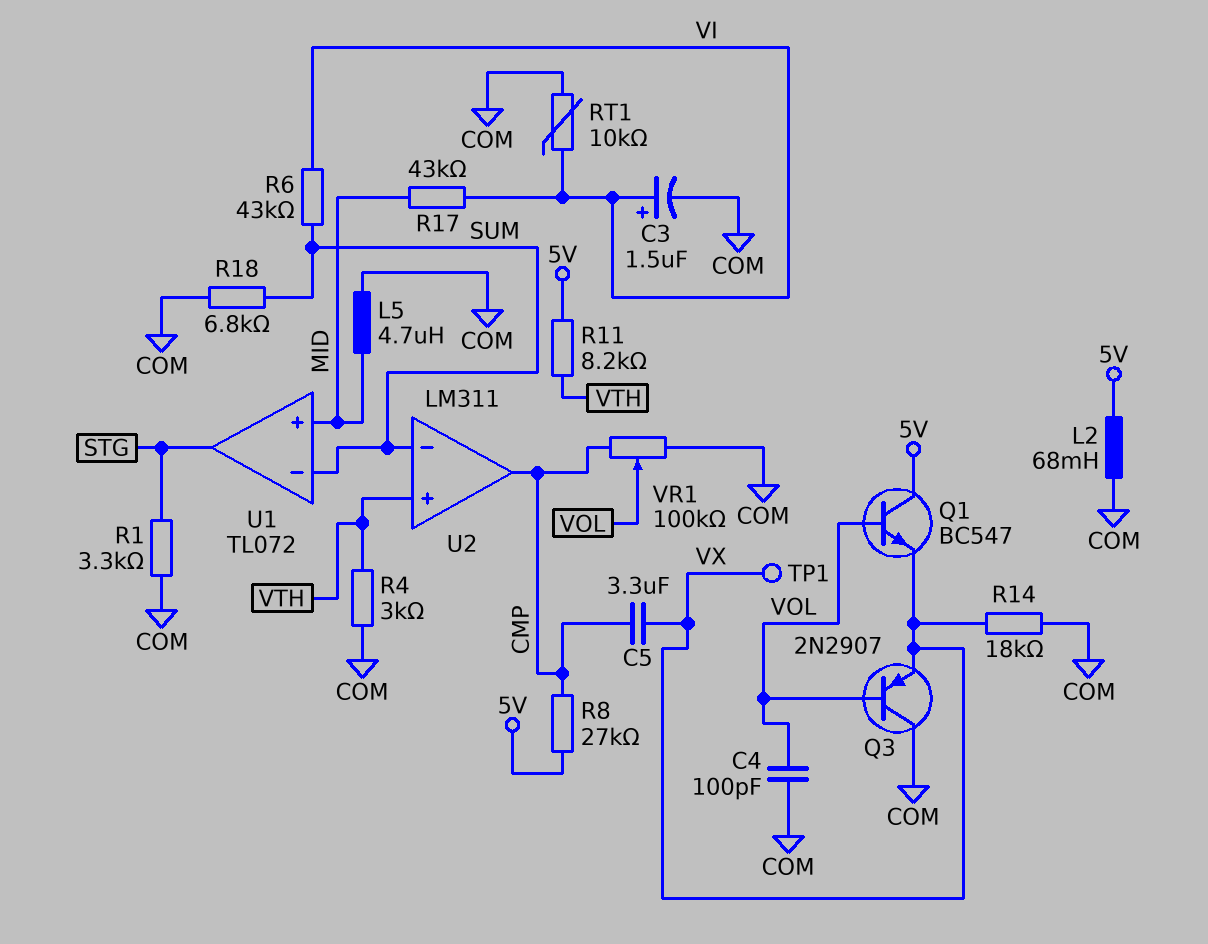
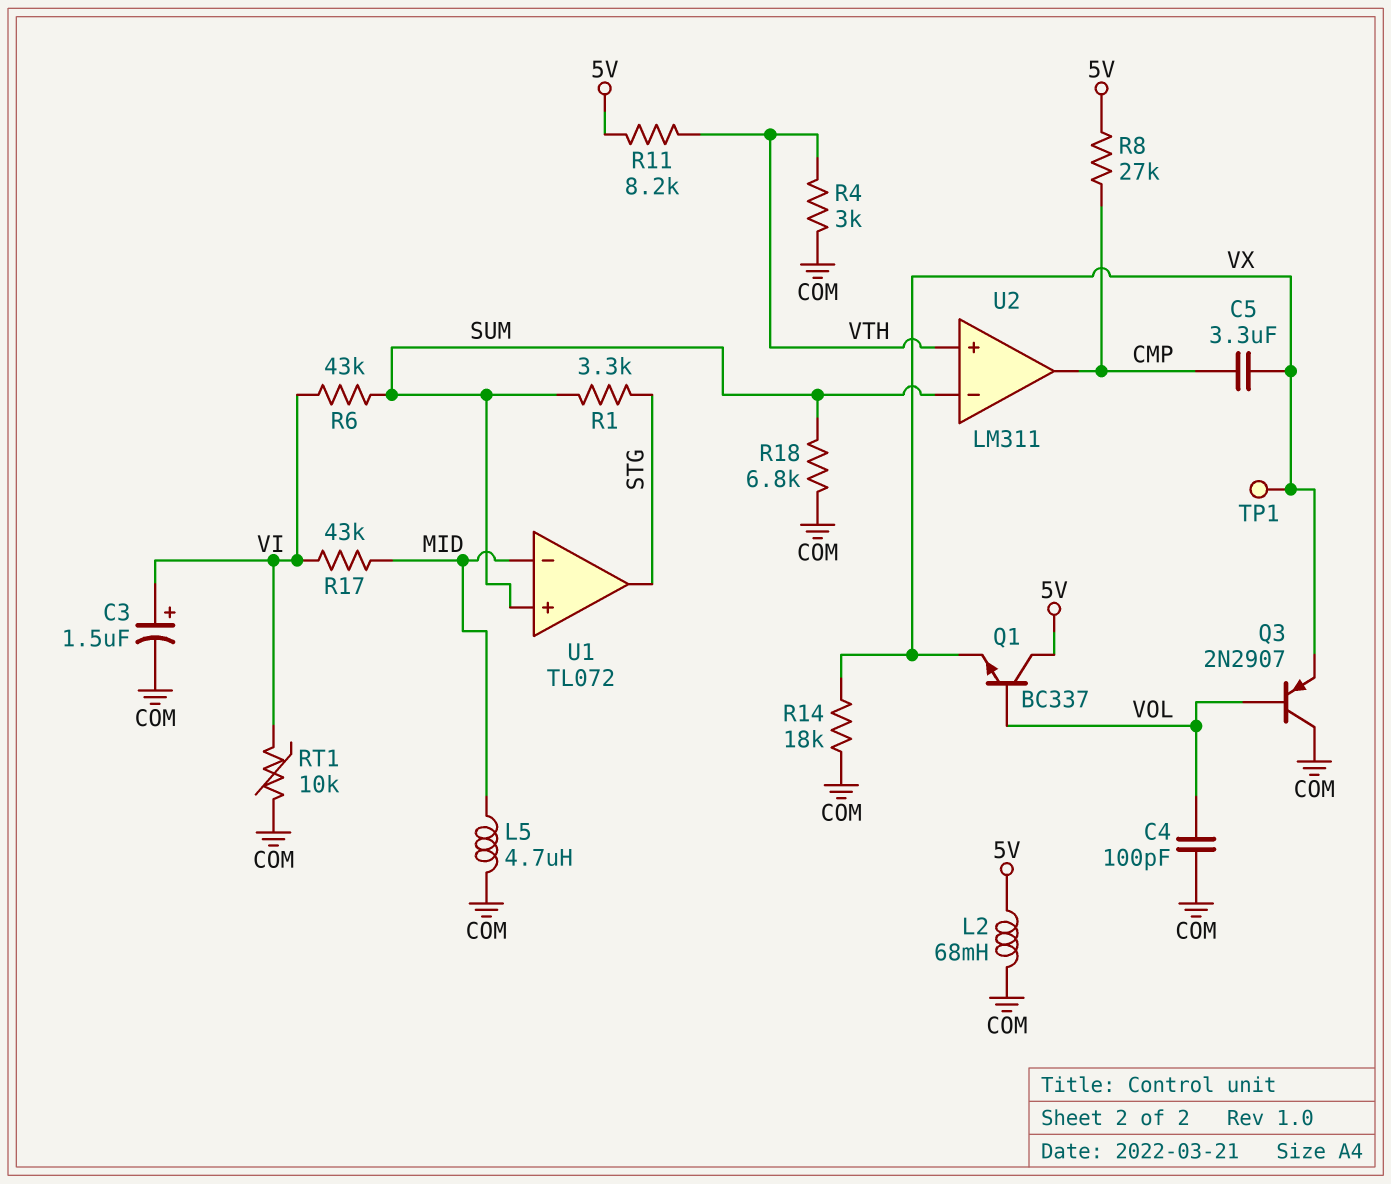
Q1: NPN BC547 (B VOL, C 5V, E VX) -> NPN BC337 (B VOL, C 5V, E VX)
R1: 3.3k (COM, STG) -> 3.3k (STG, SUM)
U1 pin in+: MID -> SUM
U1 pin in-: SUM -> MID
VR1: 100k (CMP, COM, wiper VOL) -> none

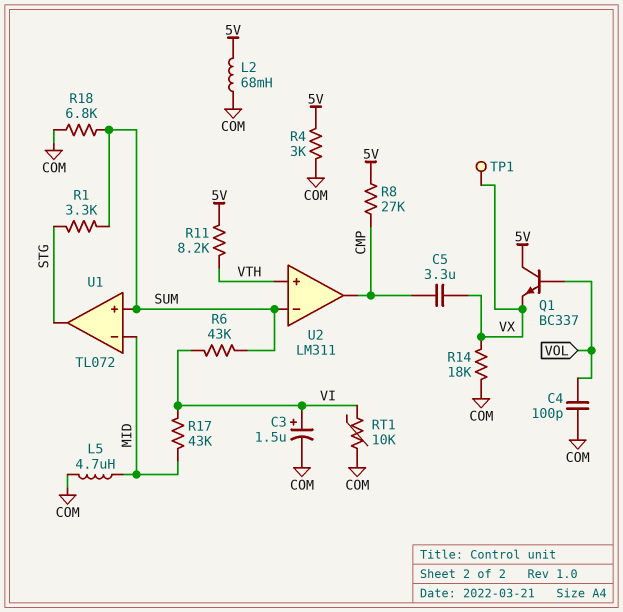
Q3: PNP 2N2907 (B VOL, C COM, E VX) -> none
R4: 3k (COM, VTH) -> 3k (5V, COM)

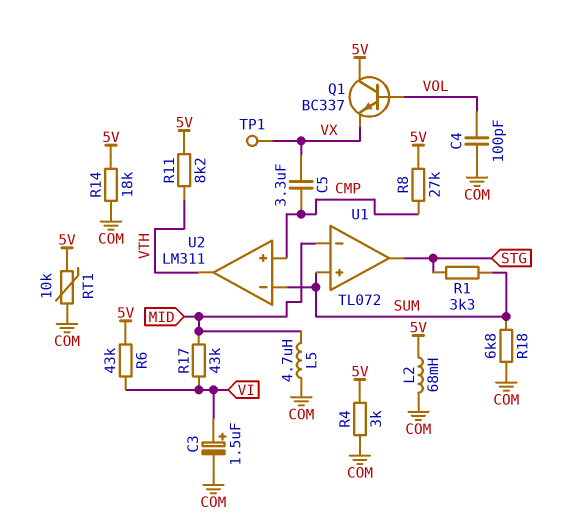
R6: 43k (SUM, VI) -> 43k (5V, VI)
R14: 18k (COM, VX) -> 18k (5V, COM)
RT1: 10k (COM, VI) -> 10k (5V, COM)
U2 pin in+: VTH -> CMP
U2 pin out: CMP -> VTH

